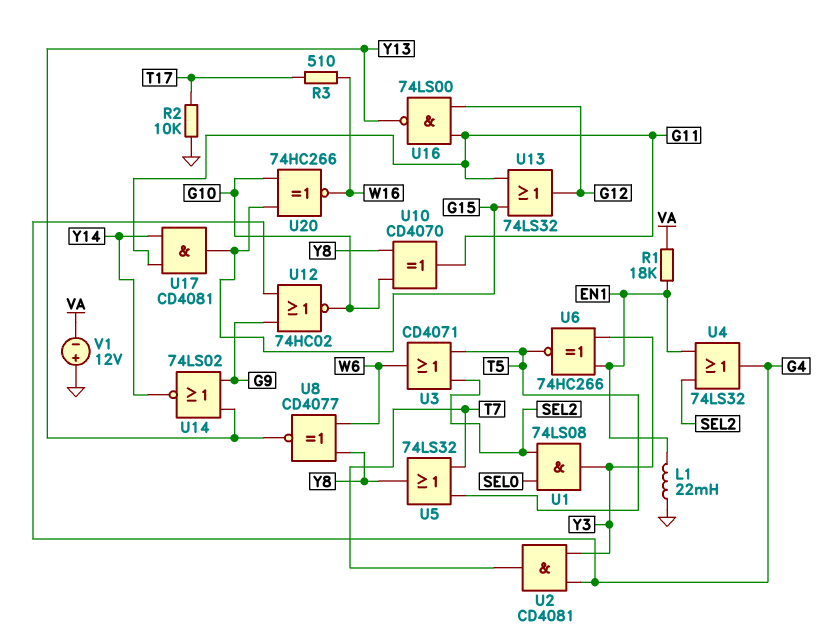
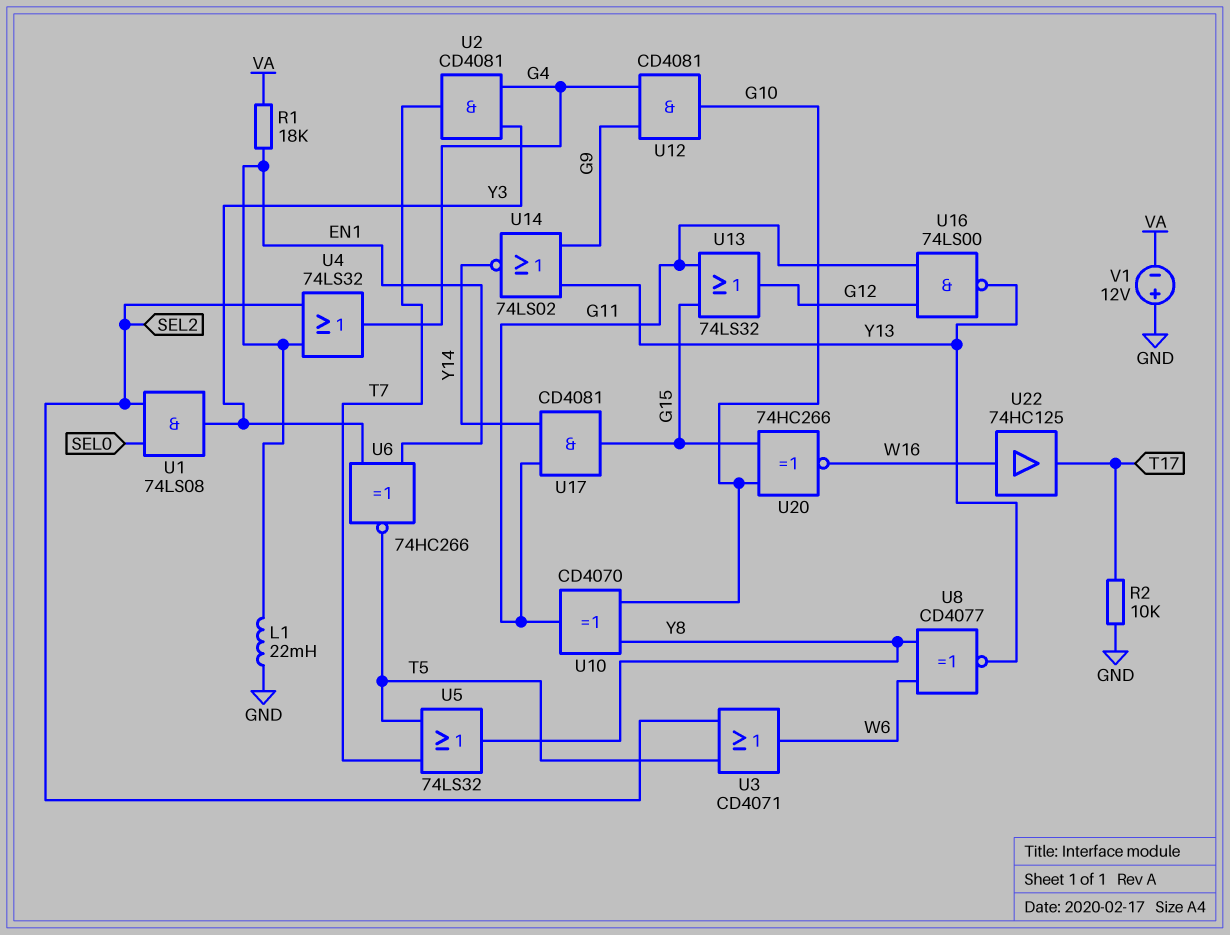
R3: 510 (T17, W16) -> none
U12: NOR 74HC02 (in G4, in G9, out G10) -> AND CD4081 (in G4, in G9, out G10)
U22: none -> buffer 74HC125 (in W16, out T17)

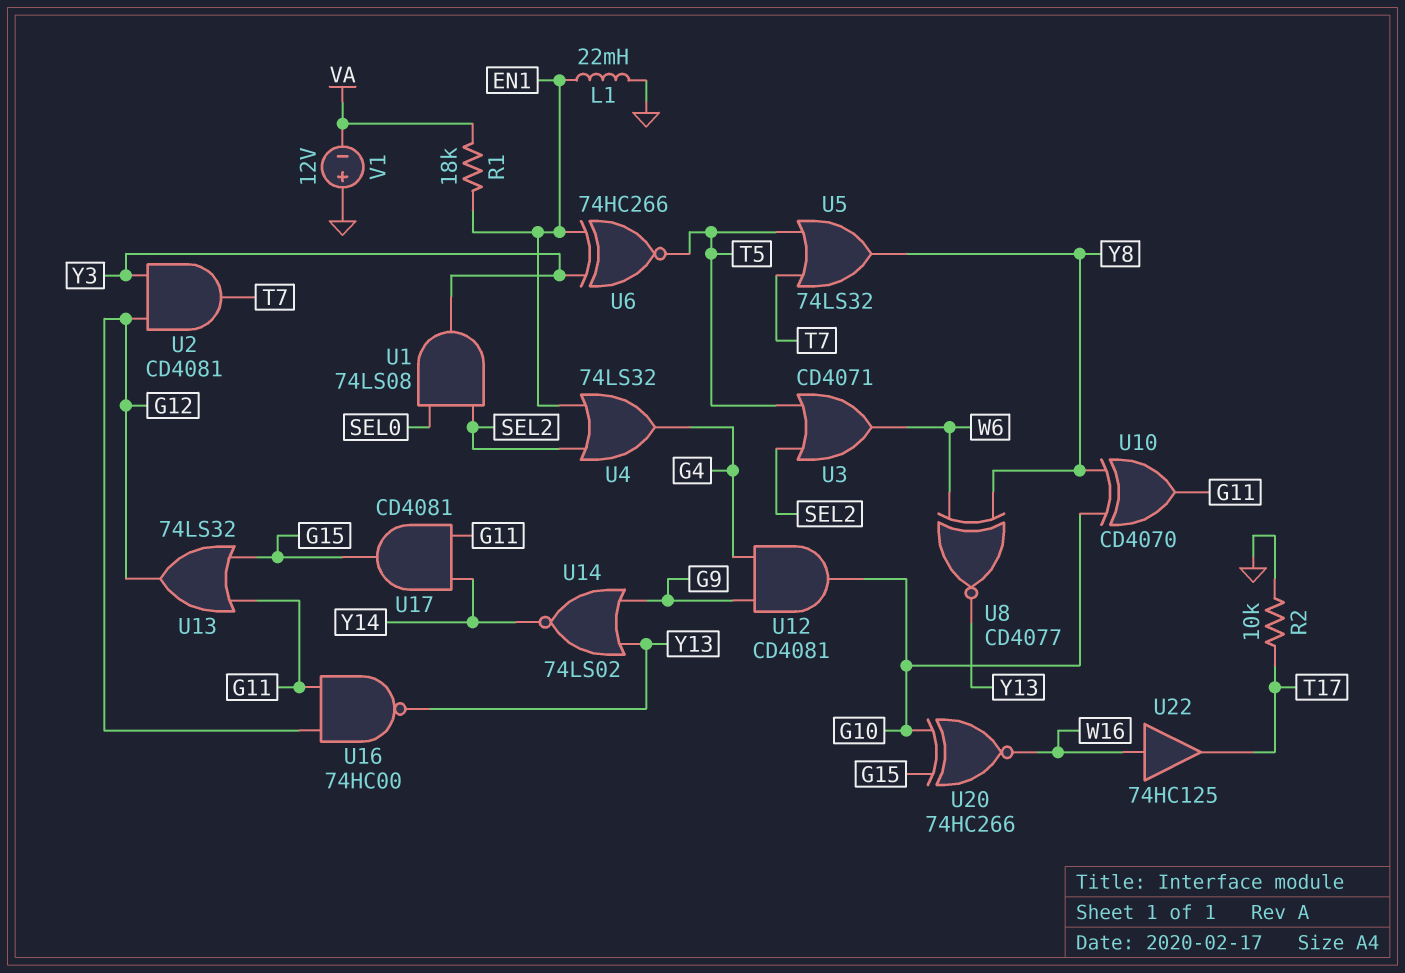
U2: AND CD4081 (in G4, in Y3, out T7) -> AND CD4081 (in G12, in Y3, out T7)
U16: NAND 74LS00 (in G11, in G12, out Y13) -> NAND 74HC00 (in G11, in G12, out Y13)

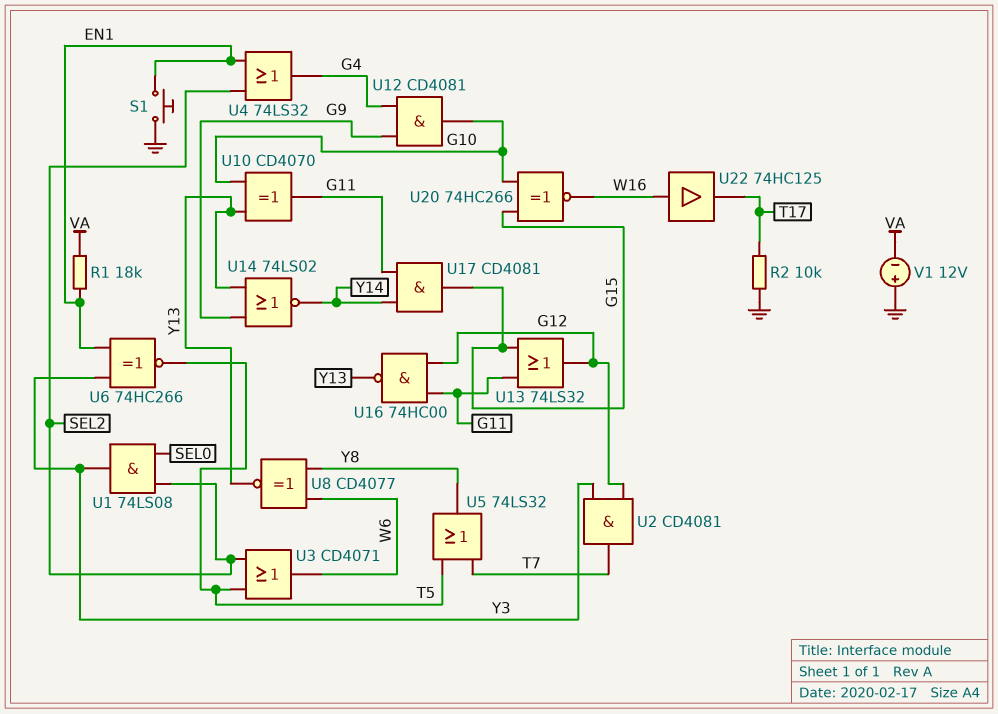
L1: 22mH (EN1, GND) -> none
S1: none -> button (EN1, GND)
U10: XOR CD4070 (in G10, in Y8, out G11) -> XOR CD4070 (in G10, in Y13, out G11)

